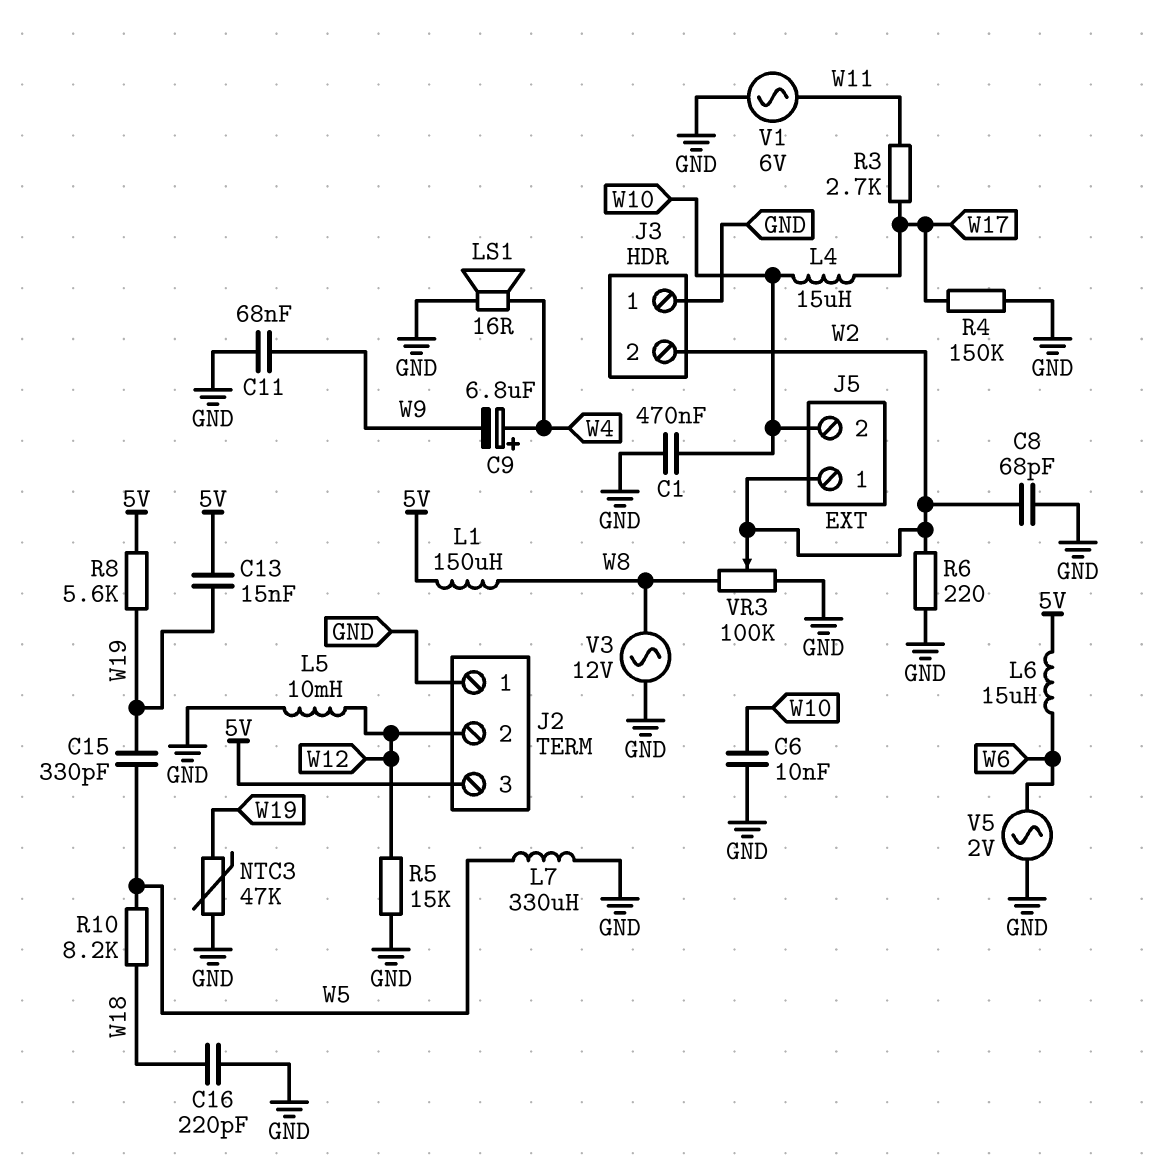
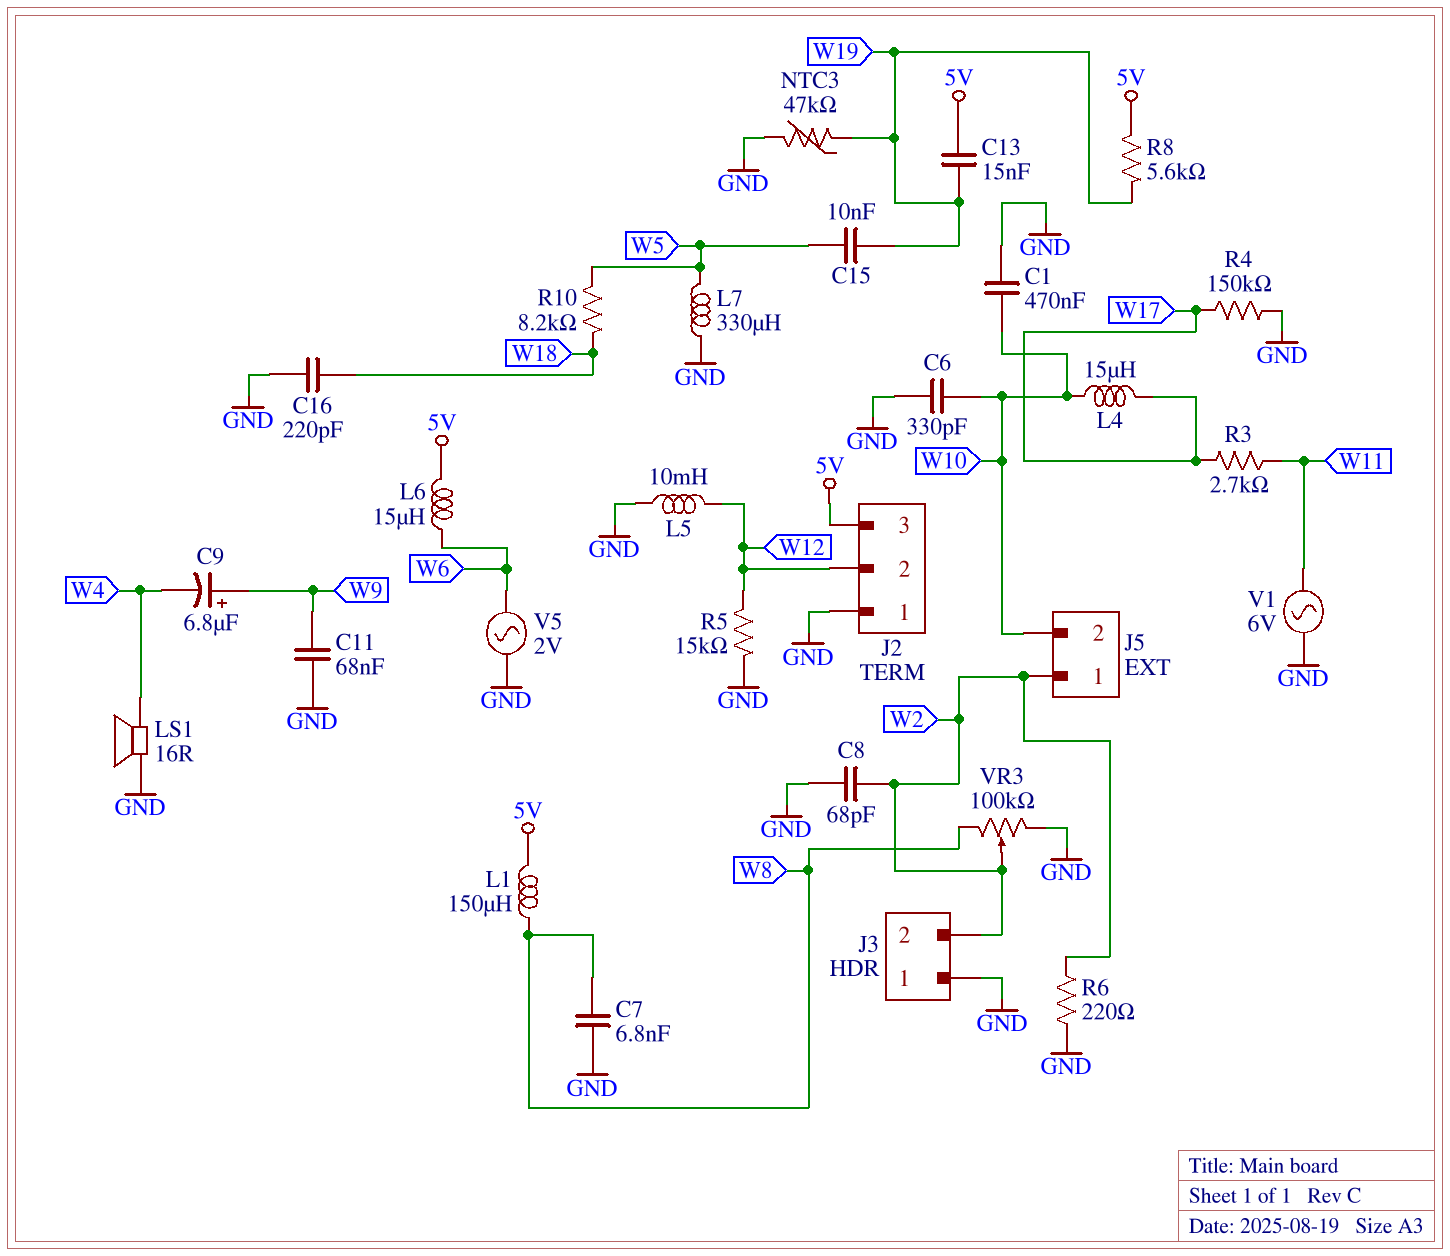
C6: 10nF (GND, W10) -> 330pF (GND, W10)
C7: none -> 6.8nF (GND, W8)
C9: 6.8uF (plus W4, minus W9) -> 6.8uF (plus W9, minus W4)
C15: 330pF (W5, W19) -> 10nF (W5, W19)
V3: AC 12V (GND, W8) -> none

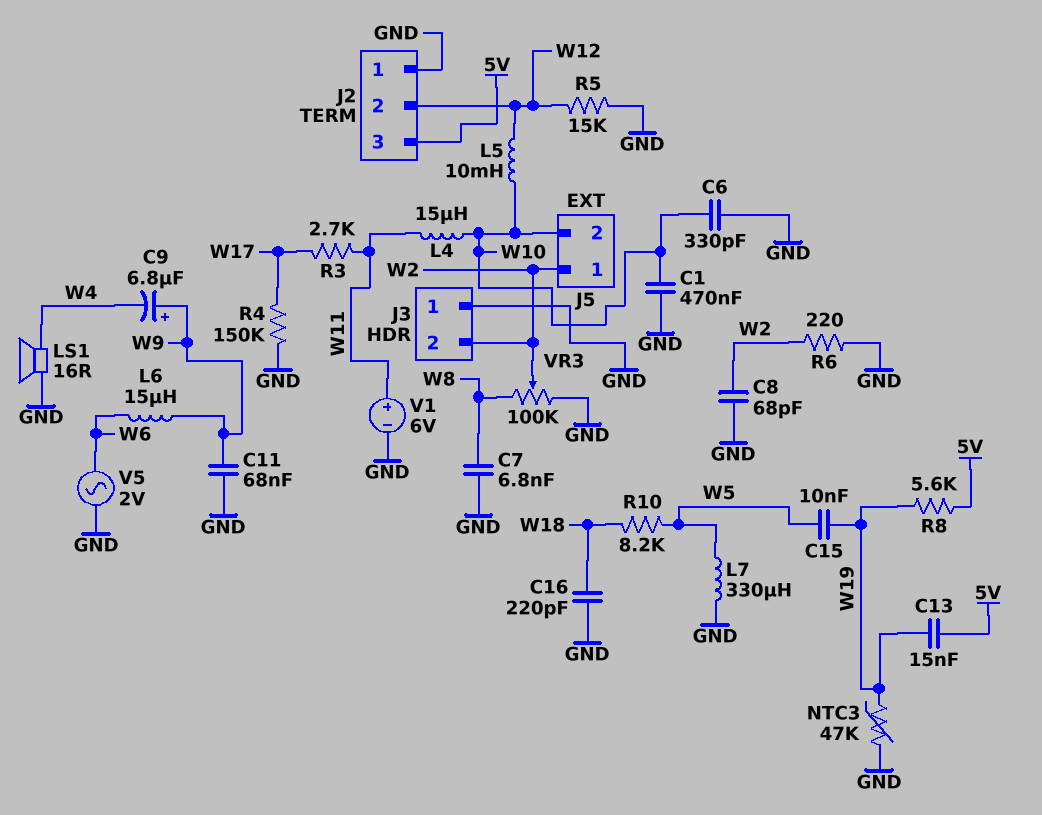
L1: 150uH (5V, W8) -> none
L4: 15uH (W10, W17) -> 15uH (W10, W11)
L5: 10mH (GND, W12) -> 10mH (W10, W12)
L6: 15uH (5V, W6) -> 15uH (W6, W9)
V1: AC 6V (GND, W11) -> 6V (plus W11, minus GND)

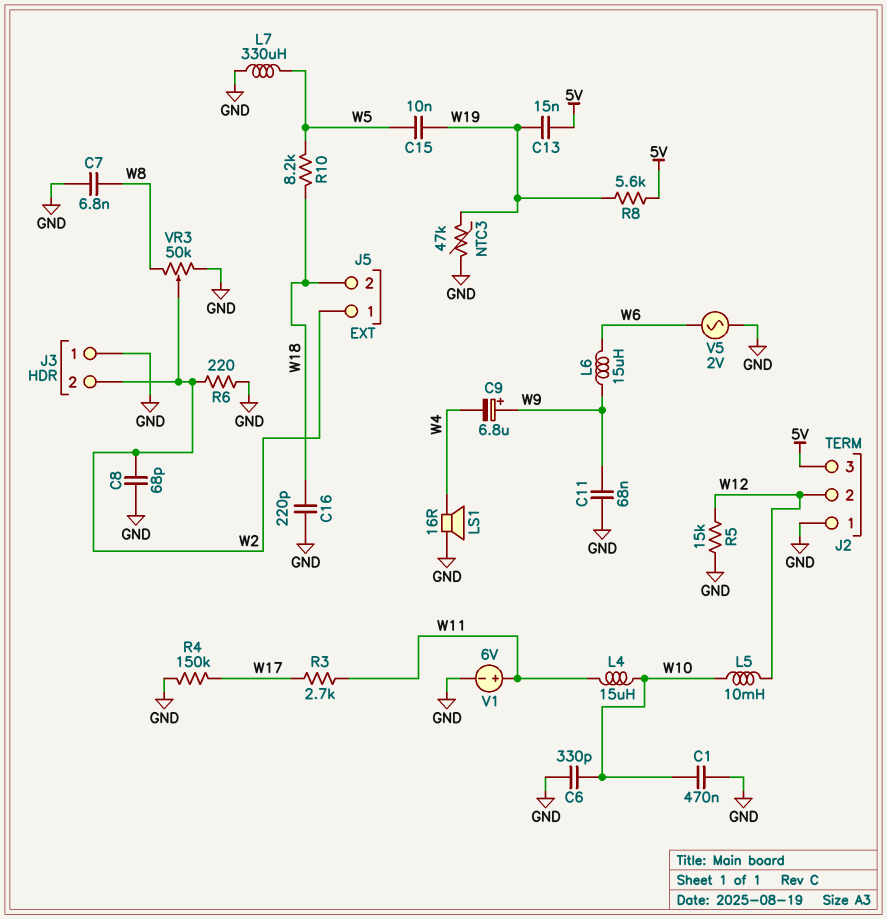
J5 pin 2: W10 -> W18
VR3: 100k (GND, W8, wiper W2) -> 50k (GND, W8, wiper W2)

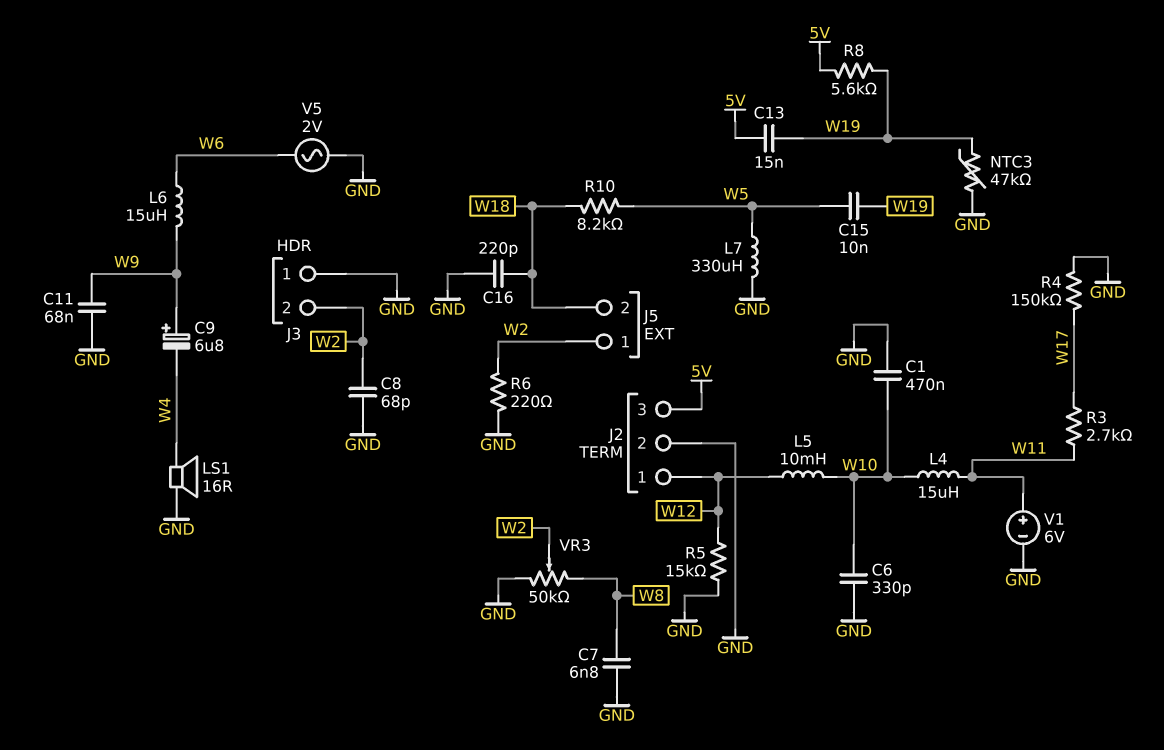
J2 pin 1: GND -> W12
J2 pin 2: W12 -> GND

